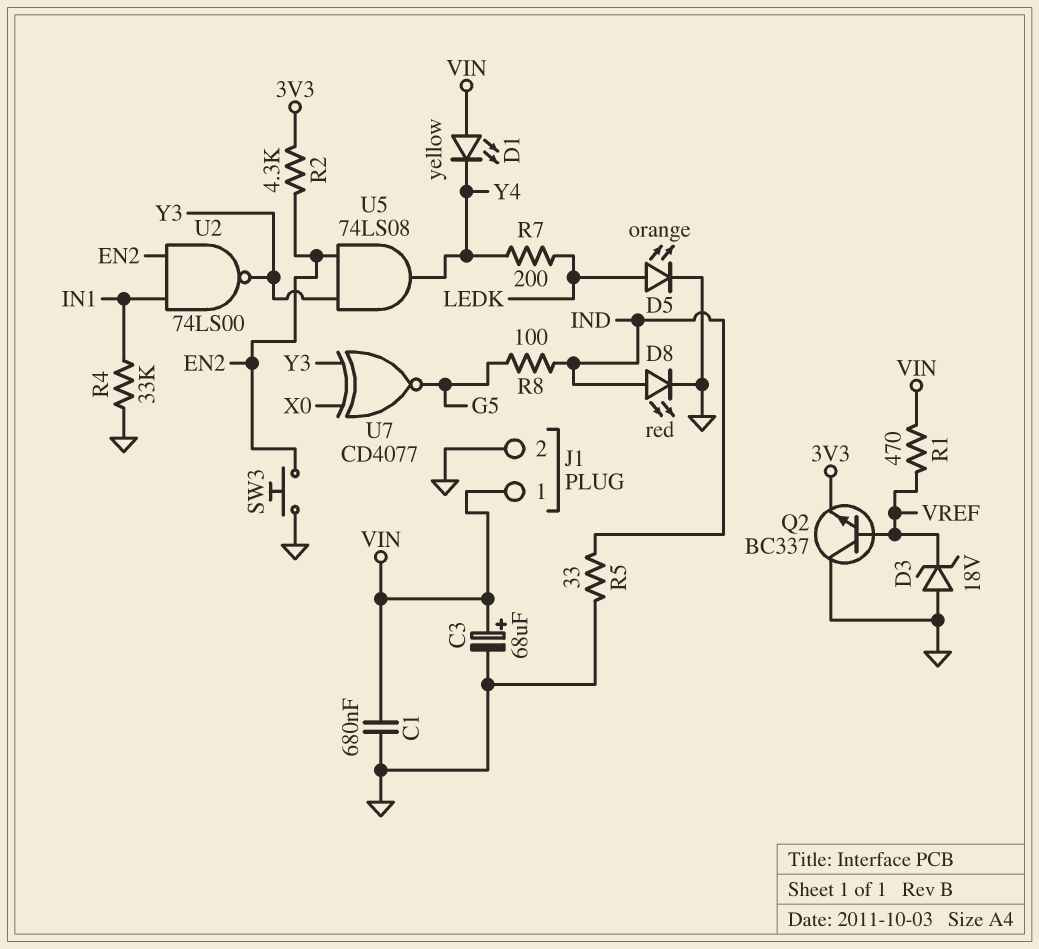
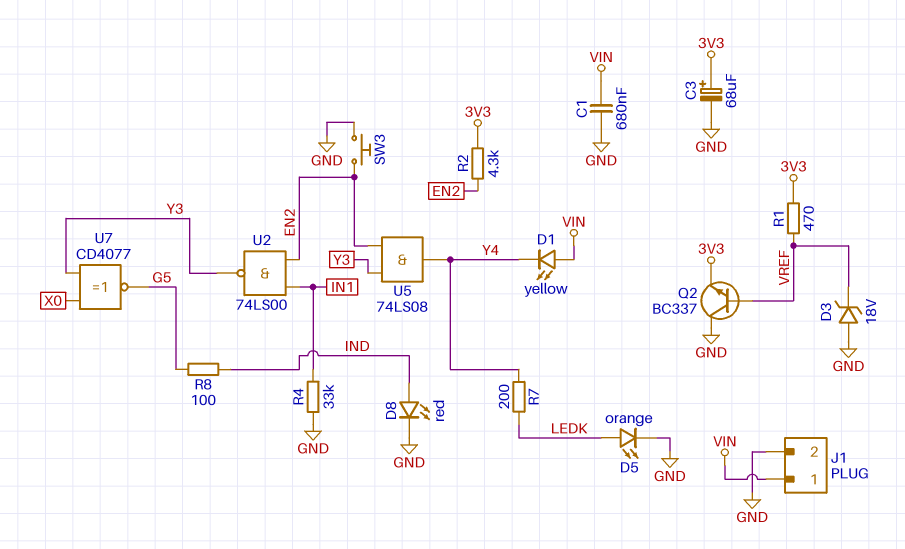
C3: 68uF (plus VIN, minus GND) -> 68uF (plus 3V3, minus GND)
R1: 470 (VIN, VREF) -> 470 (3V3, VREF)
R5: 33 (GND, IND) -> none

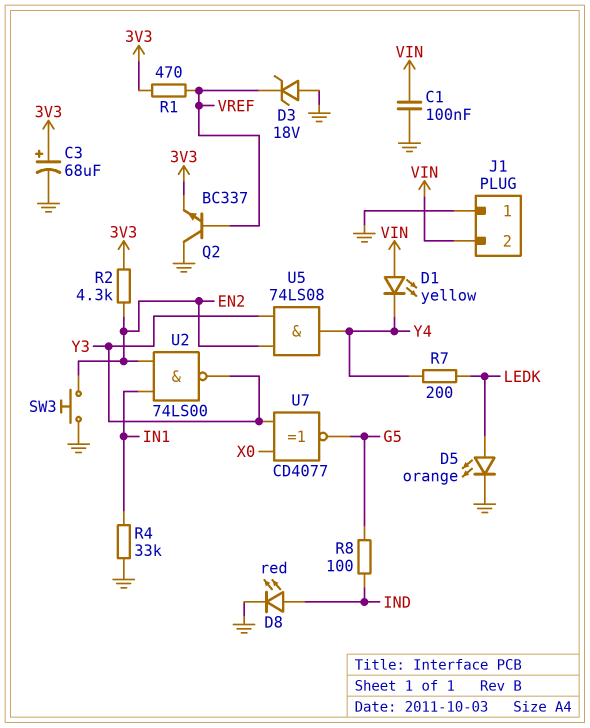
C1: 680nF (GND, VIN) -> 100nF (GND, VIN)
J1 pin 1: VIN -> GND
J1 pin 2: GND -> VIN

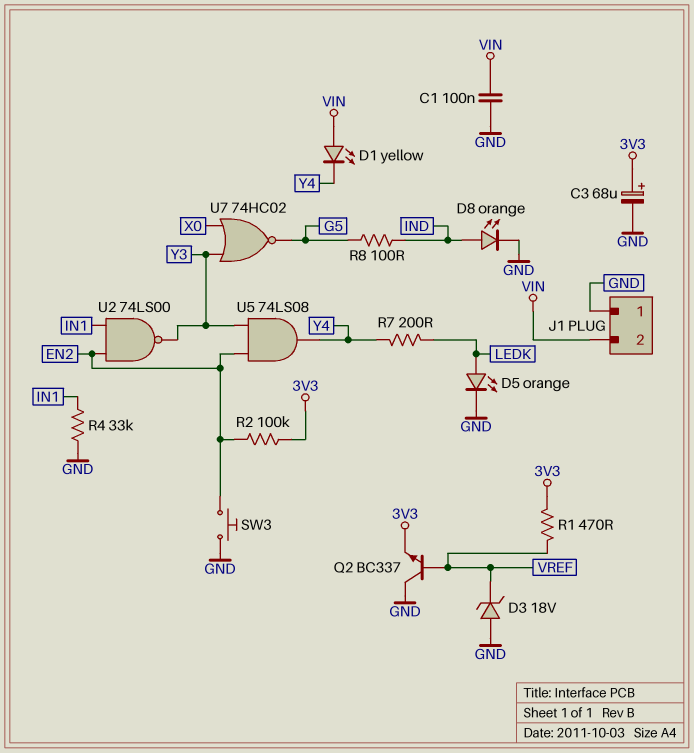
D8: LED red (A IND, K GND) -> LED orange (A IND, K GND)
R2: 4.3k (3V3, EN2) -> 100k (3V3, EN2)
U7: XNOR CD4077 (in X0, in Y3, out G5) -> NOR 74HC02 (in X0, in Y3, out G5)

